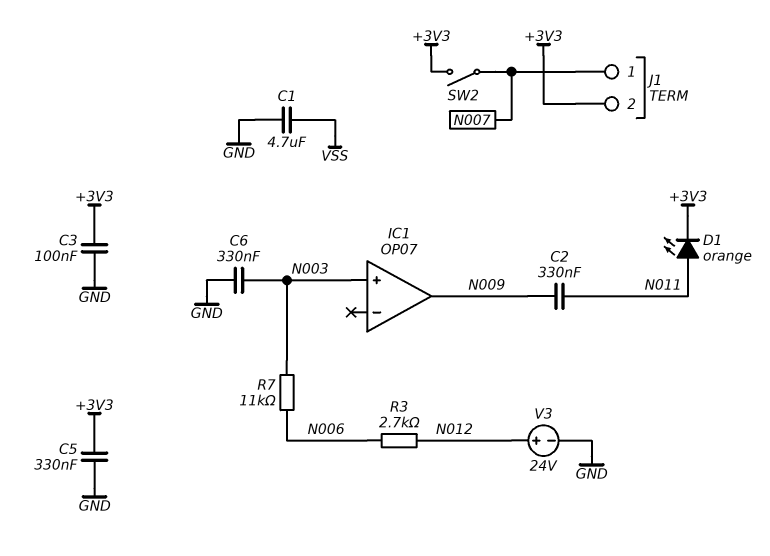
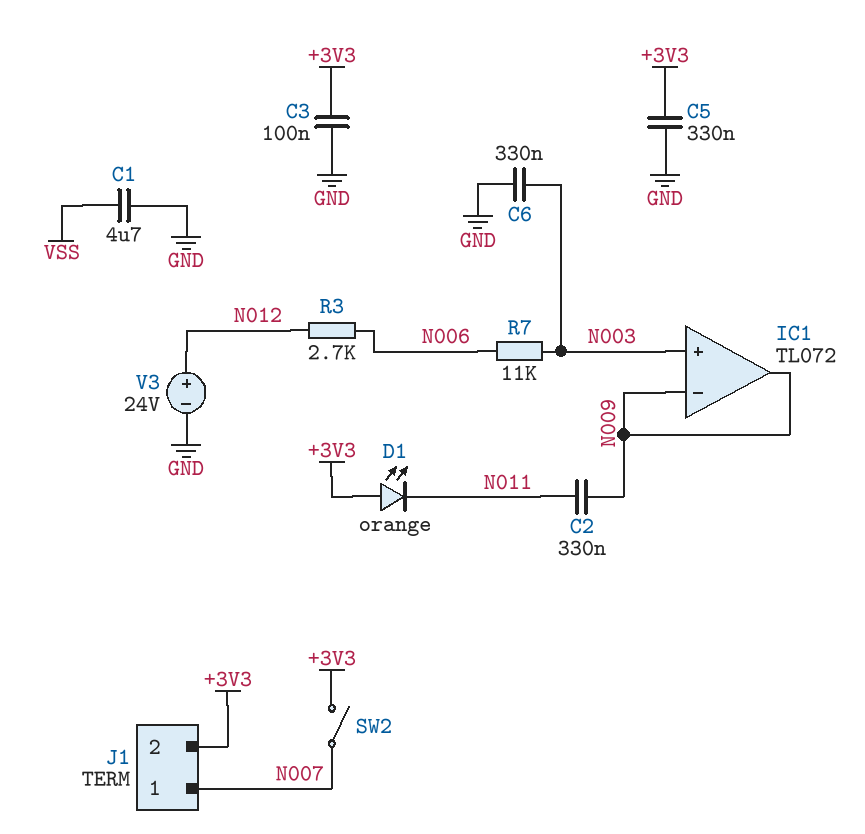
D1: LED orange (A N011, K +3V3) -> LED orange (A +3V3, K N011)
IC1: OP07 -> TL072
IC1 pin in-: none -> N009

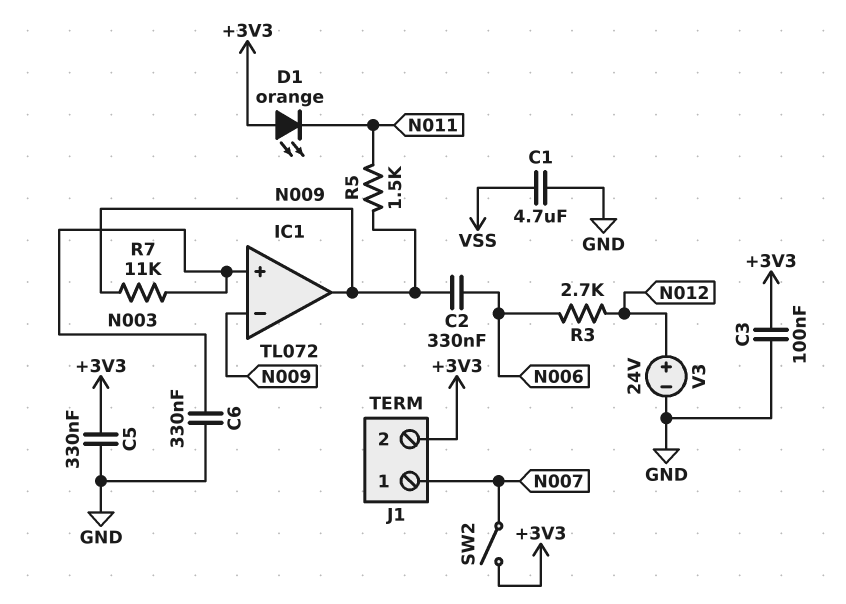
C2: 330nF (N009, N011) -> 330nF (N006, N009)
R5: none -> 1.5k (N009, N011)
R7: 11k (N003, N006) -> 11k (N003, N009)

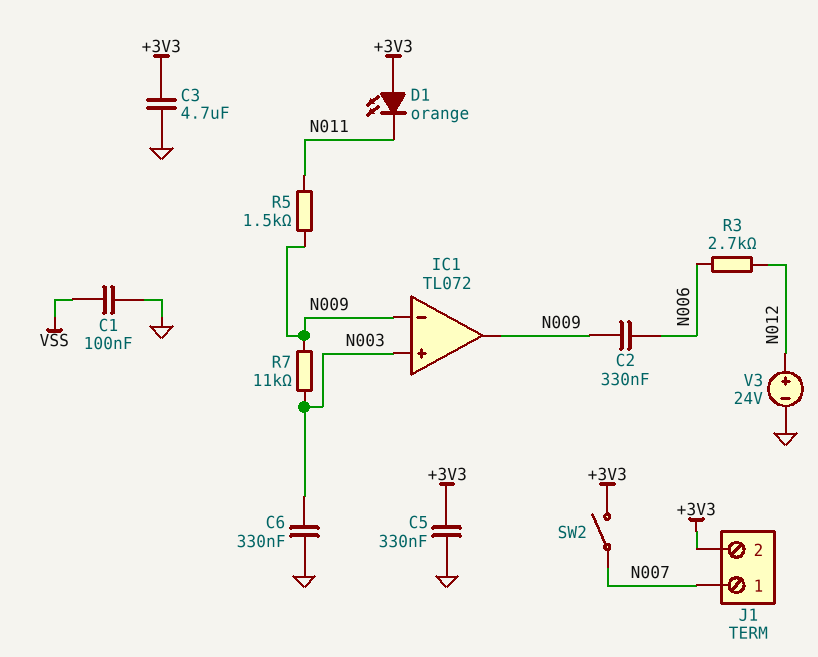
C1: 4.7uF (GND, VSS) -> 100nF (GND, VSS)
C3: 100nF (+3V3, GND) -> 4.7uF (+3V3, GND)

